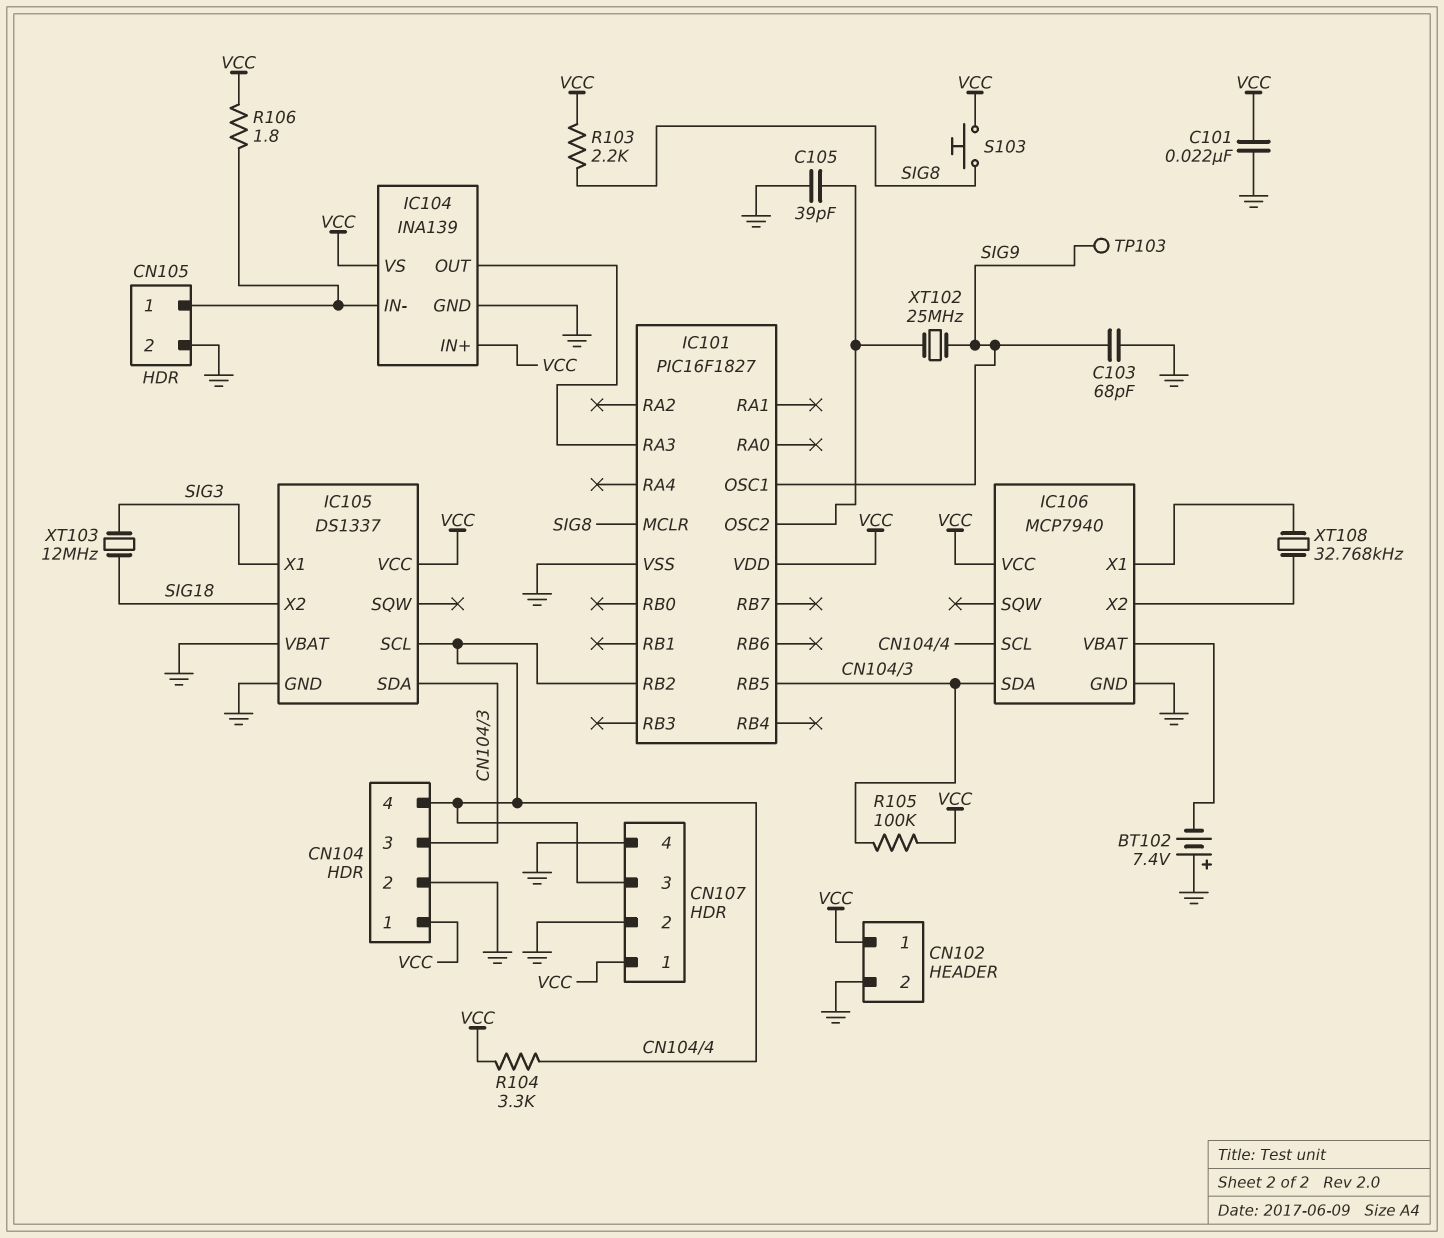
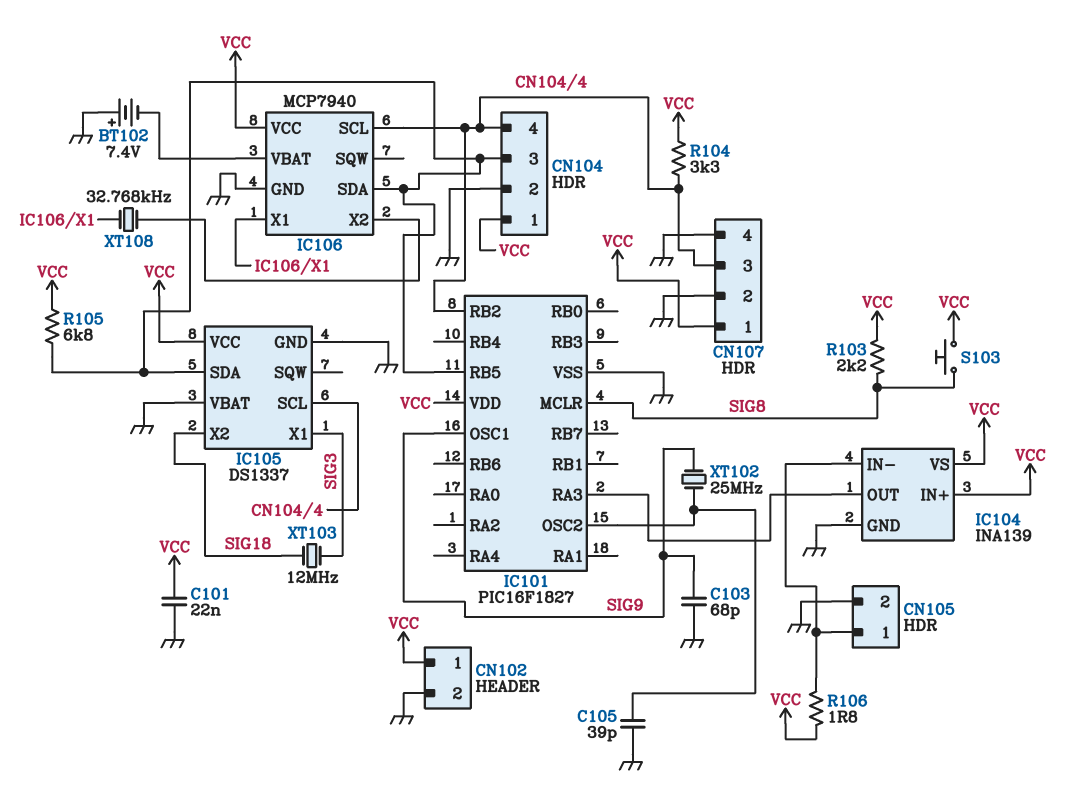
R105: 100k (CN104/3, VCC) -> 6.8k (CN104/3, VCC)
TP103: test point (SIG9) -> none

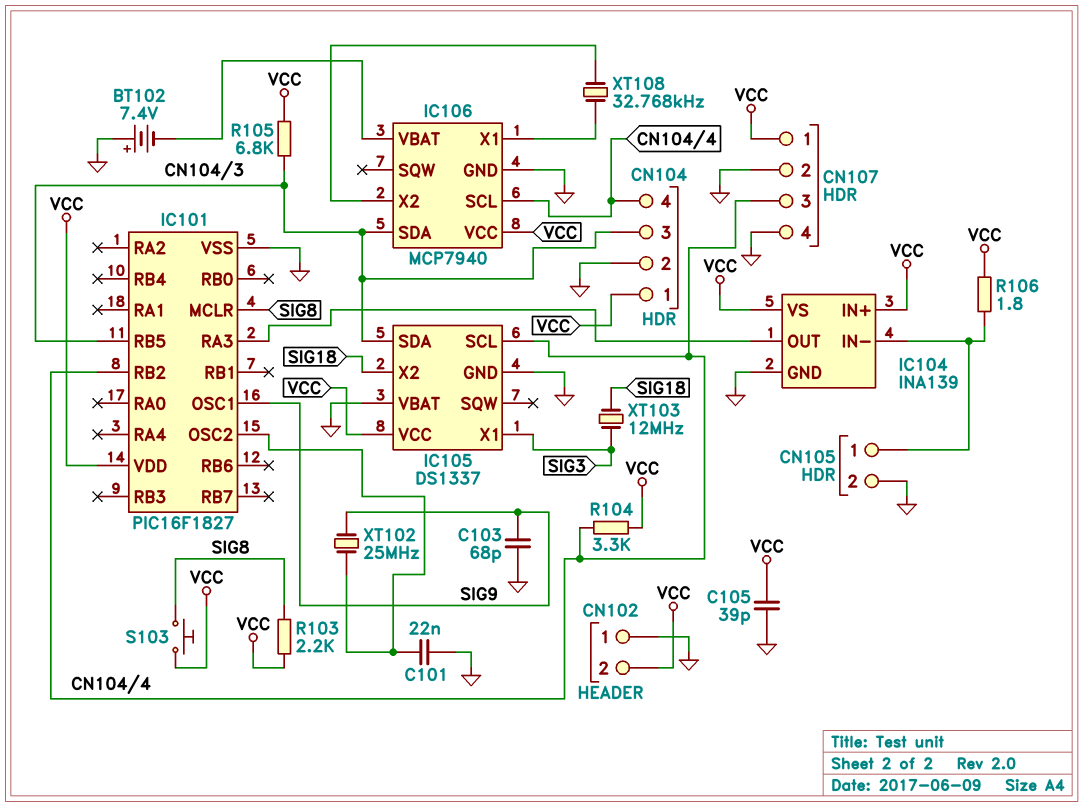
C101: 22nF (GND, VCC) -> 22nF (GND, IC101/OSC2)
C105: 39pF (GND, IC101/OSC2) -> 39pF (GND, VCC)
CN102 pin 1: VCC -> GND
CN102 pin 2: GND -> VCC

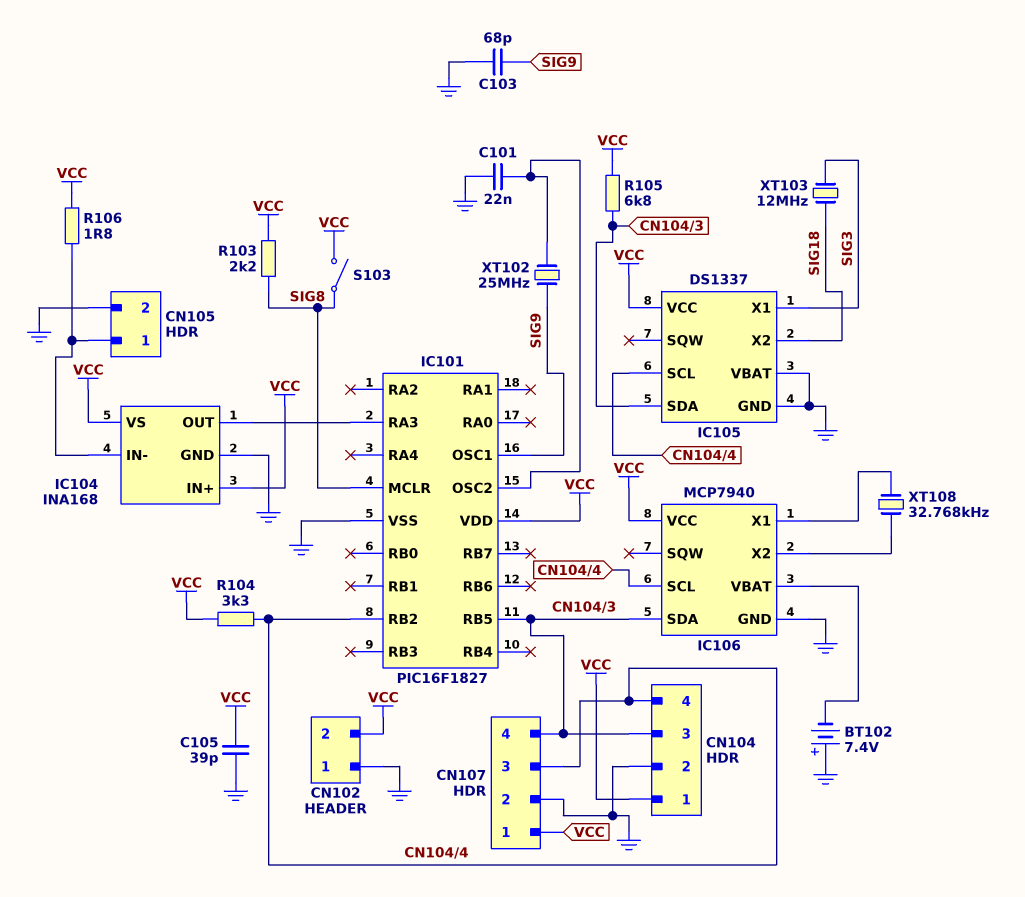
CN107 pin 4: GND -> CN104/3
IC104: INA139 -> INA168
S103: button (SIG8, VCC) -> switch (SIG8, VCC)

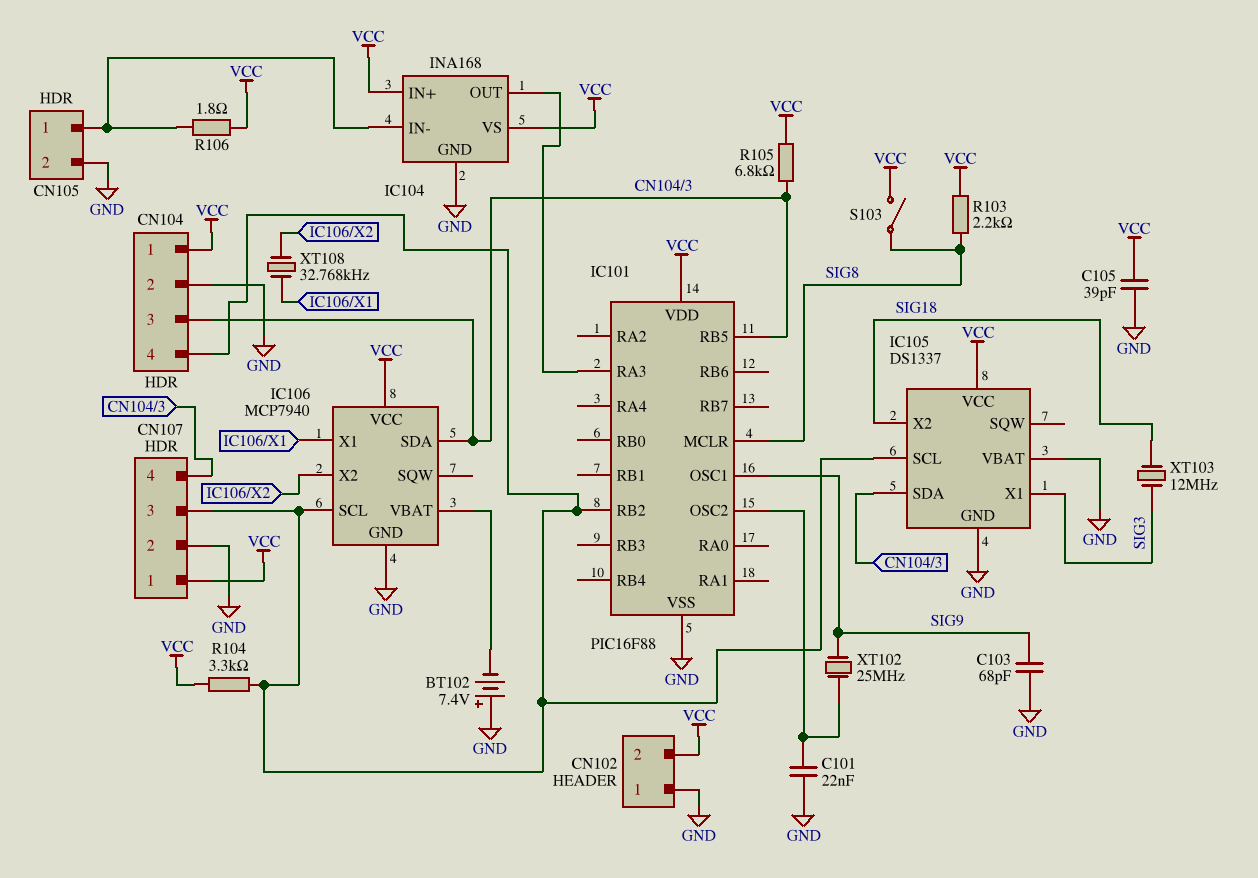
IC101: PIC16F1827 -> PIC16F88

